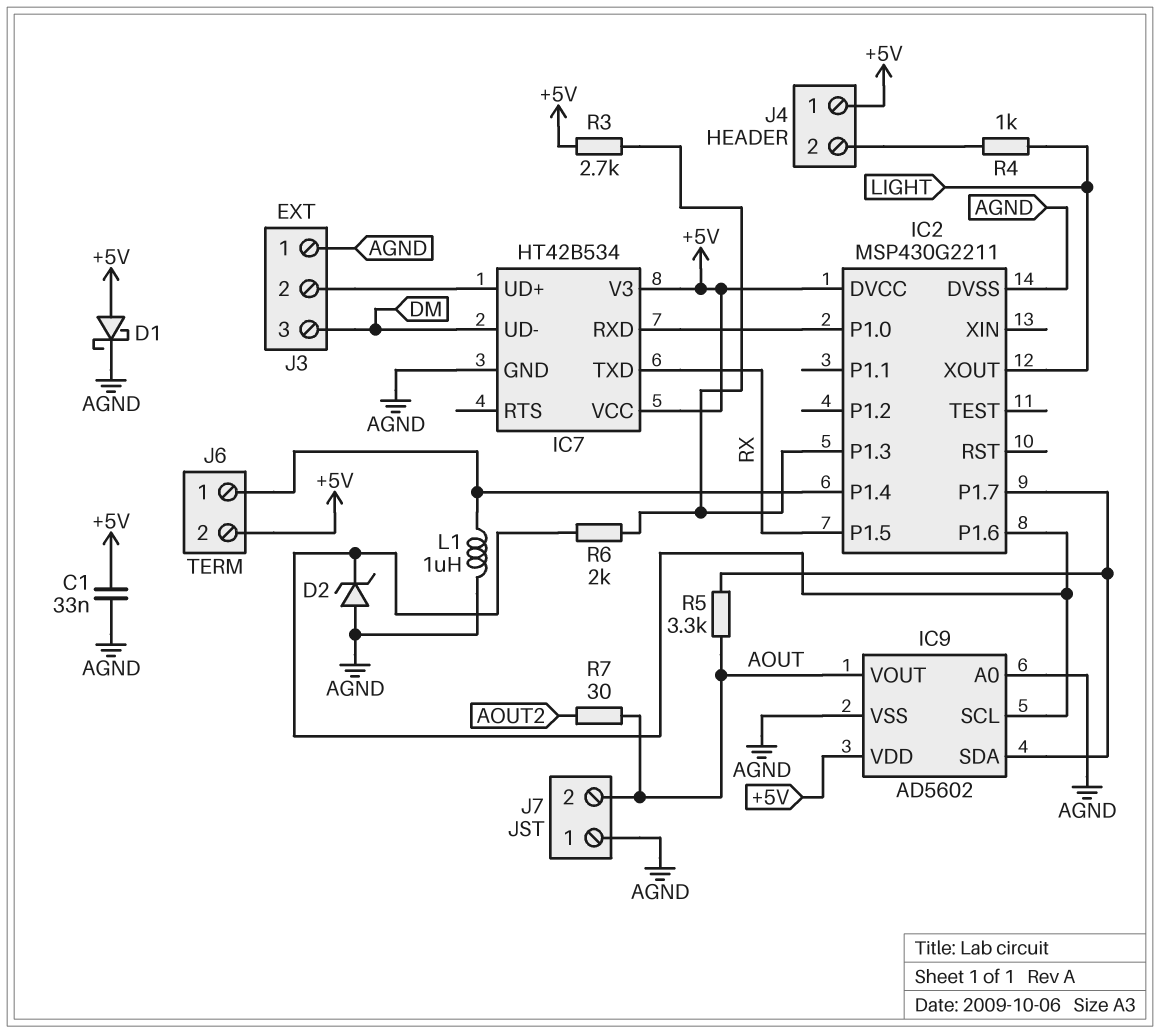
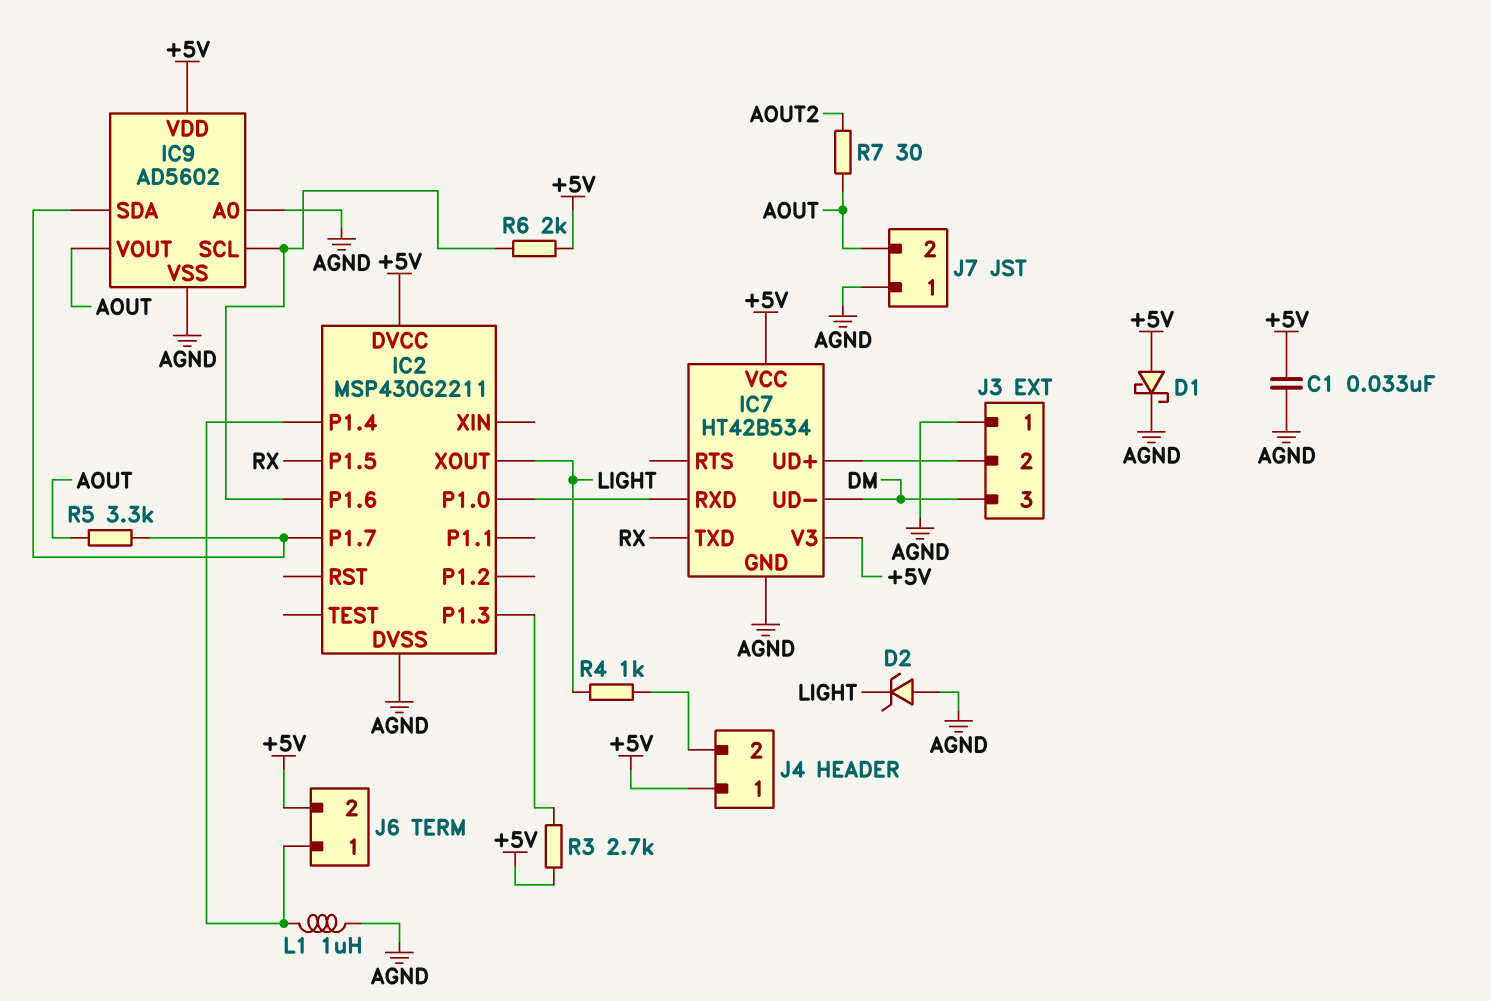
D2: zener (A AGND, K IC2/P1.6) -> zener (A AGND, K LIGHT)
R6: 2k (IC2/P1.3, IC2/P1.6) -> 2k (+5V, IC2/P1.6)

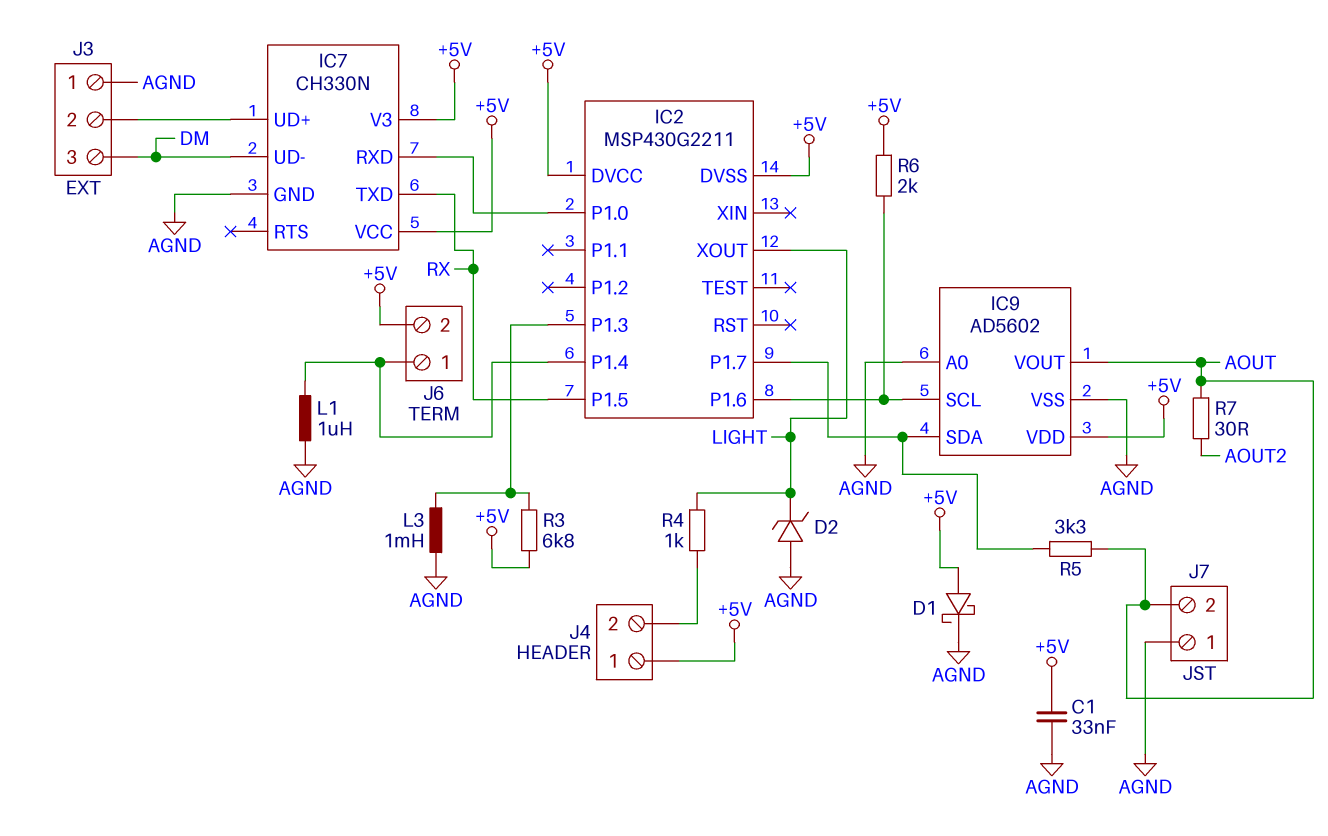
IC2 pin DVSS: AGND -> +5V
IC7: HT42B534 -> CH330N
L3: none -> 1mH (AGND, IC2/P1.3)
R3: 2.7k (+5V, IC2/P1.3) -> 6.8k (+5V, IC2/P1.3)

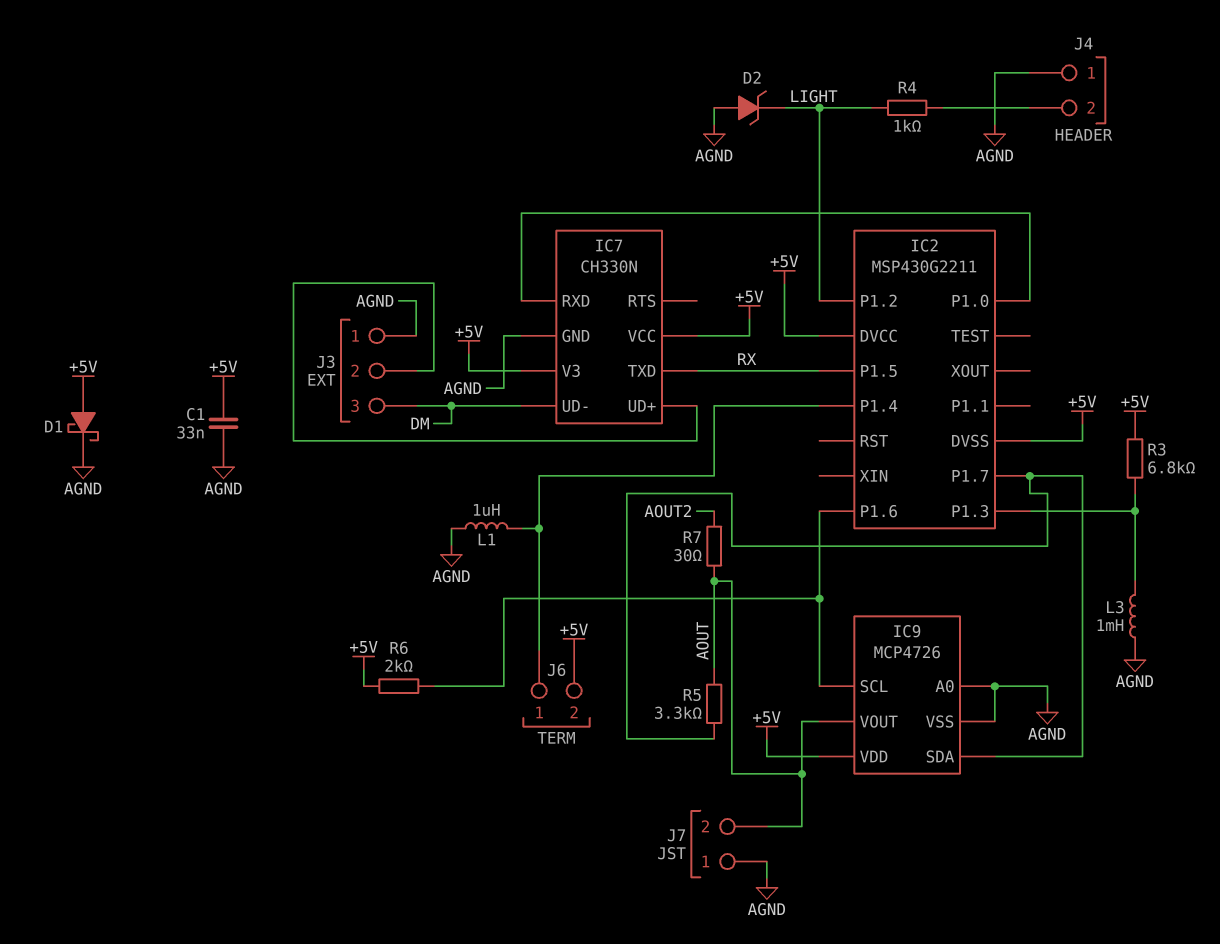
IC2 pin P1.2: none -> LIGHT
IC2 pin XOUT: LIGHT -> none
IC9: AD5602 -> MCP4726
J4 pin 1: +5V -> AGND

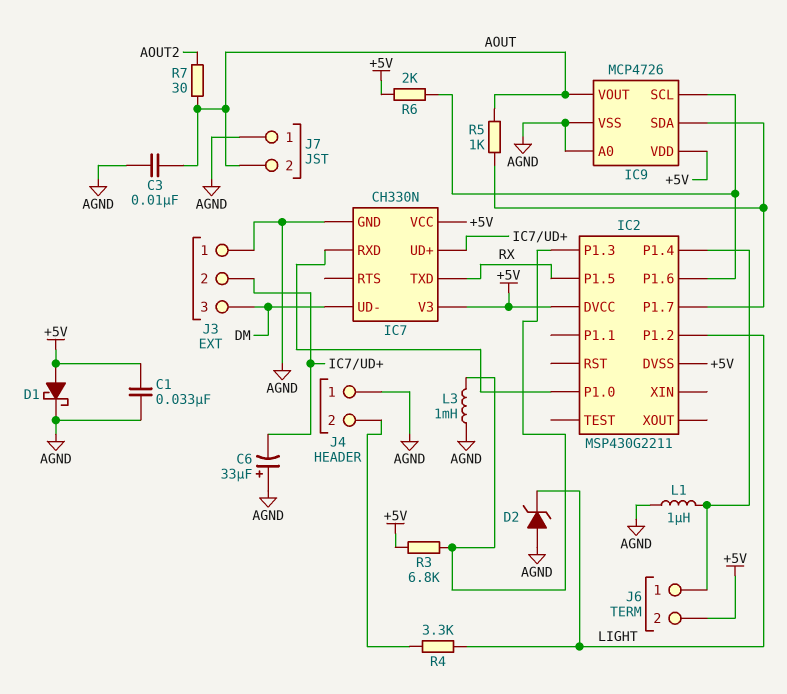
C3: none -> 10nF (AGND, AOUT)
C6: none -> 33uF (plus AGND, minus IC7/UD+)
R4: 1k (J4/2, LIGHT) -> 3.3k (J4/2, LIGHT)
R5: 3.3k (AOUT, IC2/P1.7) -> 1k (AOUT, IC2/P1.7)

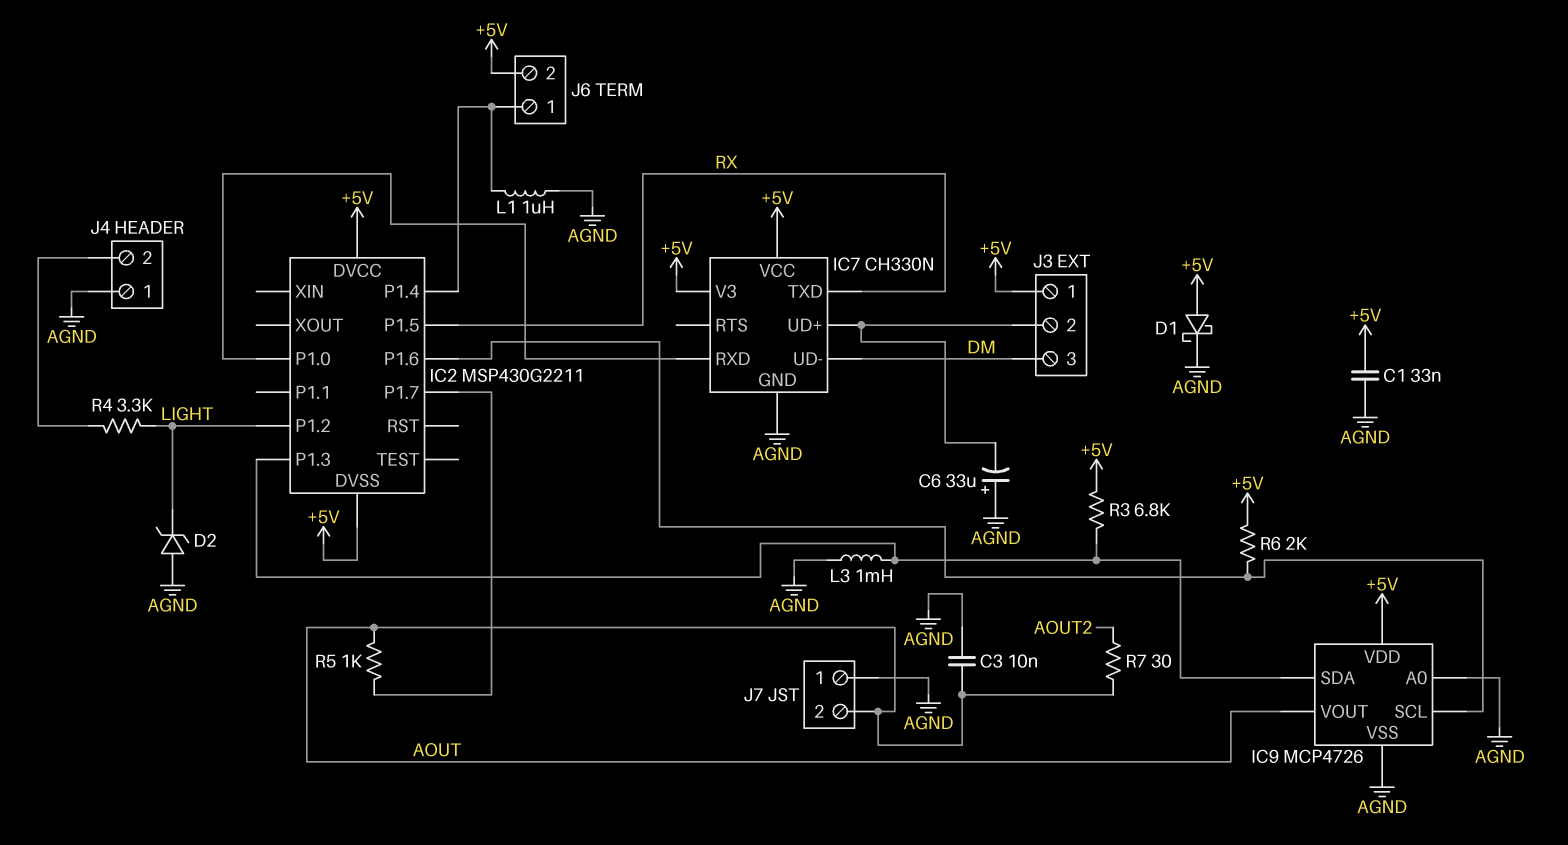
IC9 pin SDA: IC2/P1.7 -> IC2/P1.3
J3 pin 1: AGND -> +5V

